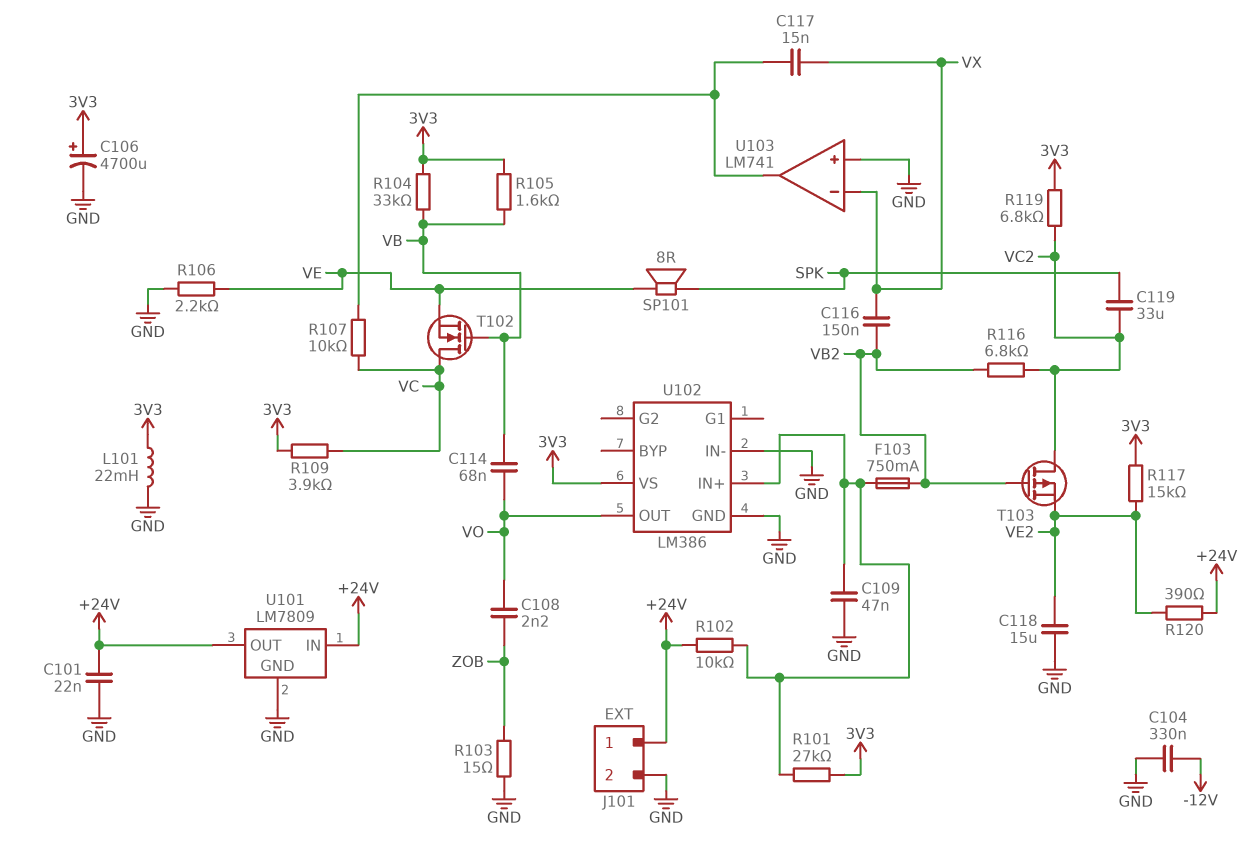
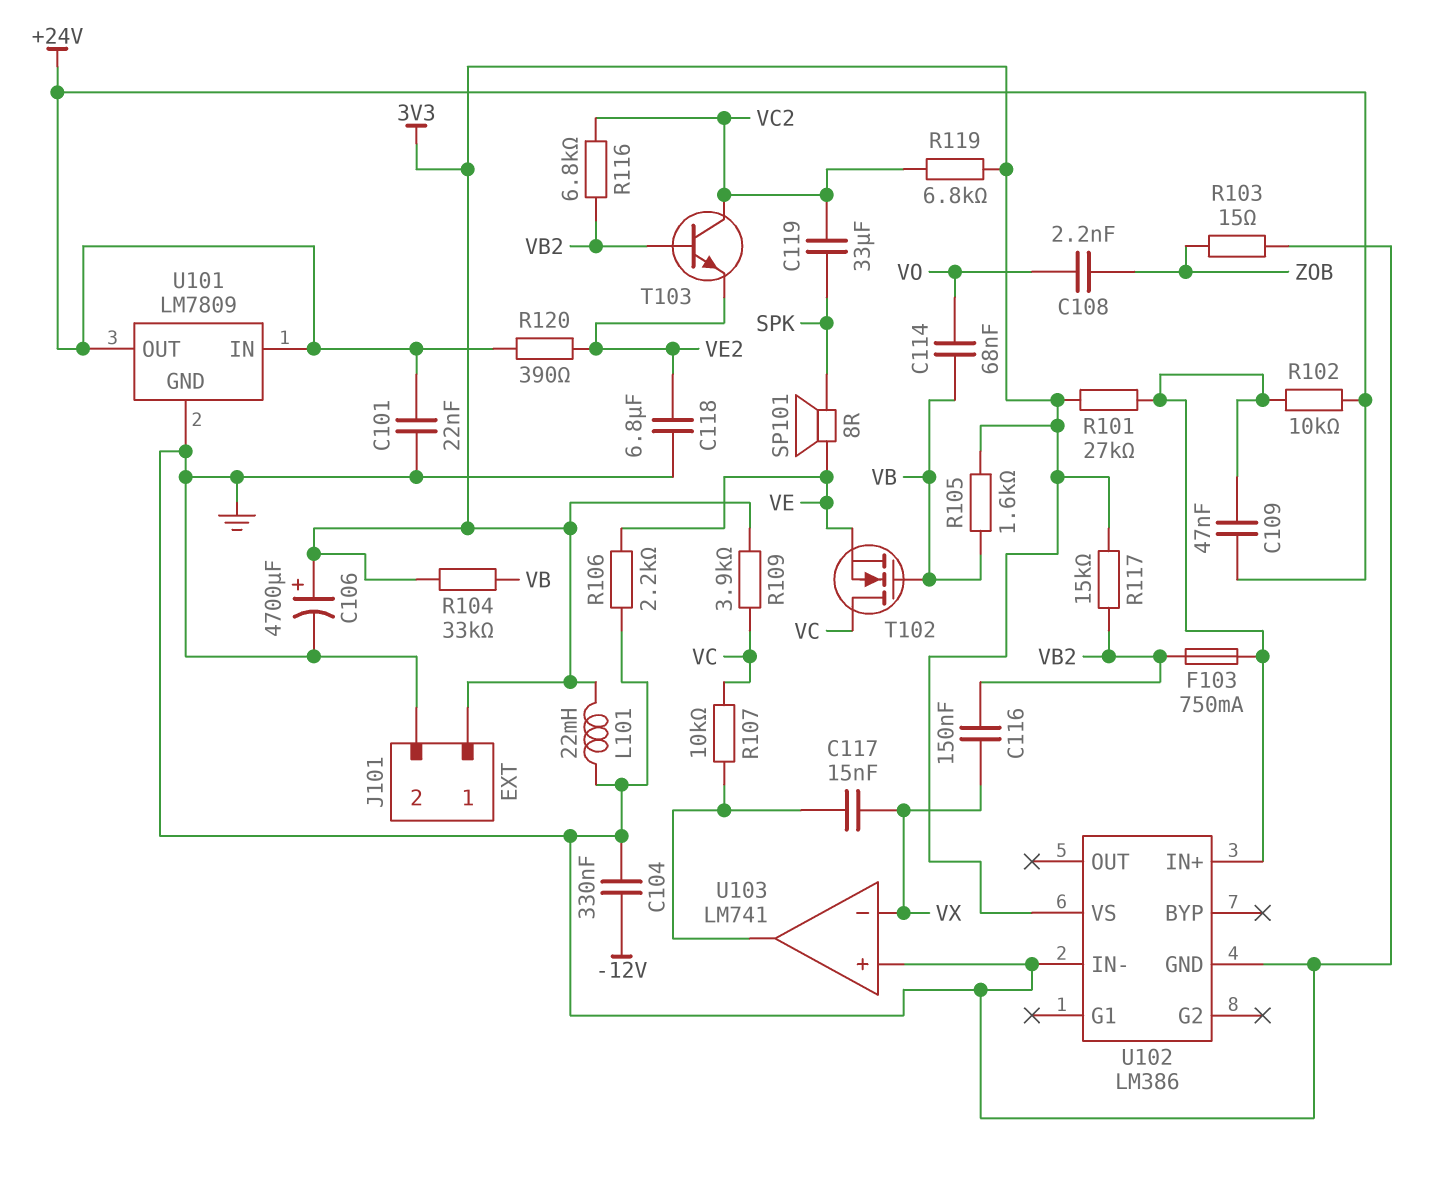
C109: 47nF (GND, U102/IN+) -> 47nF (+24V, U102/IN+)
C118: 15uF (GND, VE2) -> 6.8uF (GND, VE2)
J101 pin 1: +24V -> 3V3
R117: 15k (3V3, VE2) -> 15k (3V3, VB2)
T103: PMOS (G VB2, D VC2, S VE2) -> NPN (B VB2, C VC2, E VE2)
U102 pin OUT: VO -> none

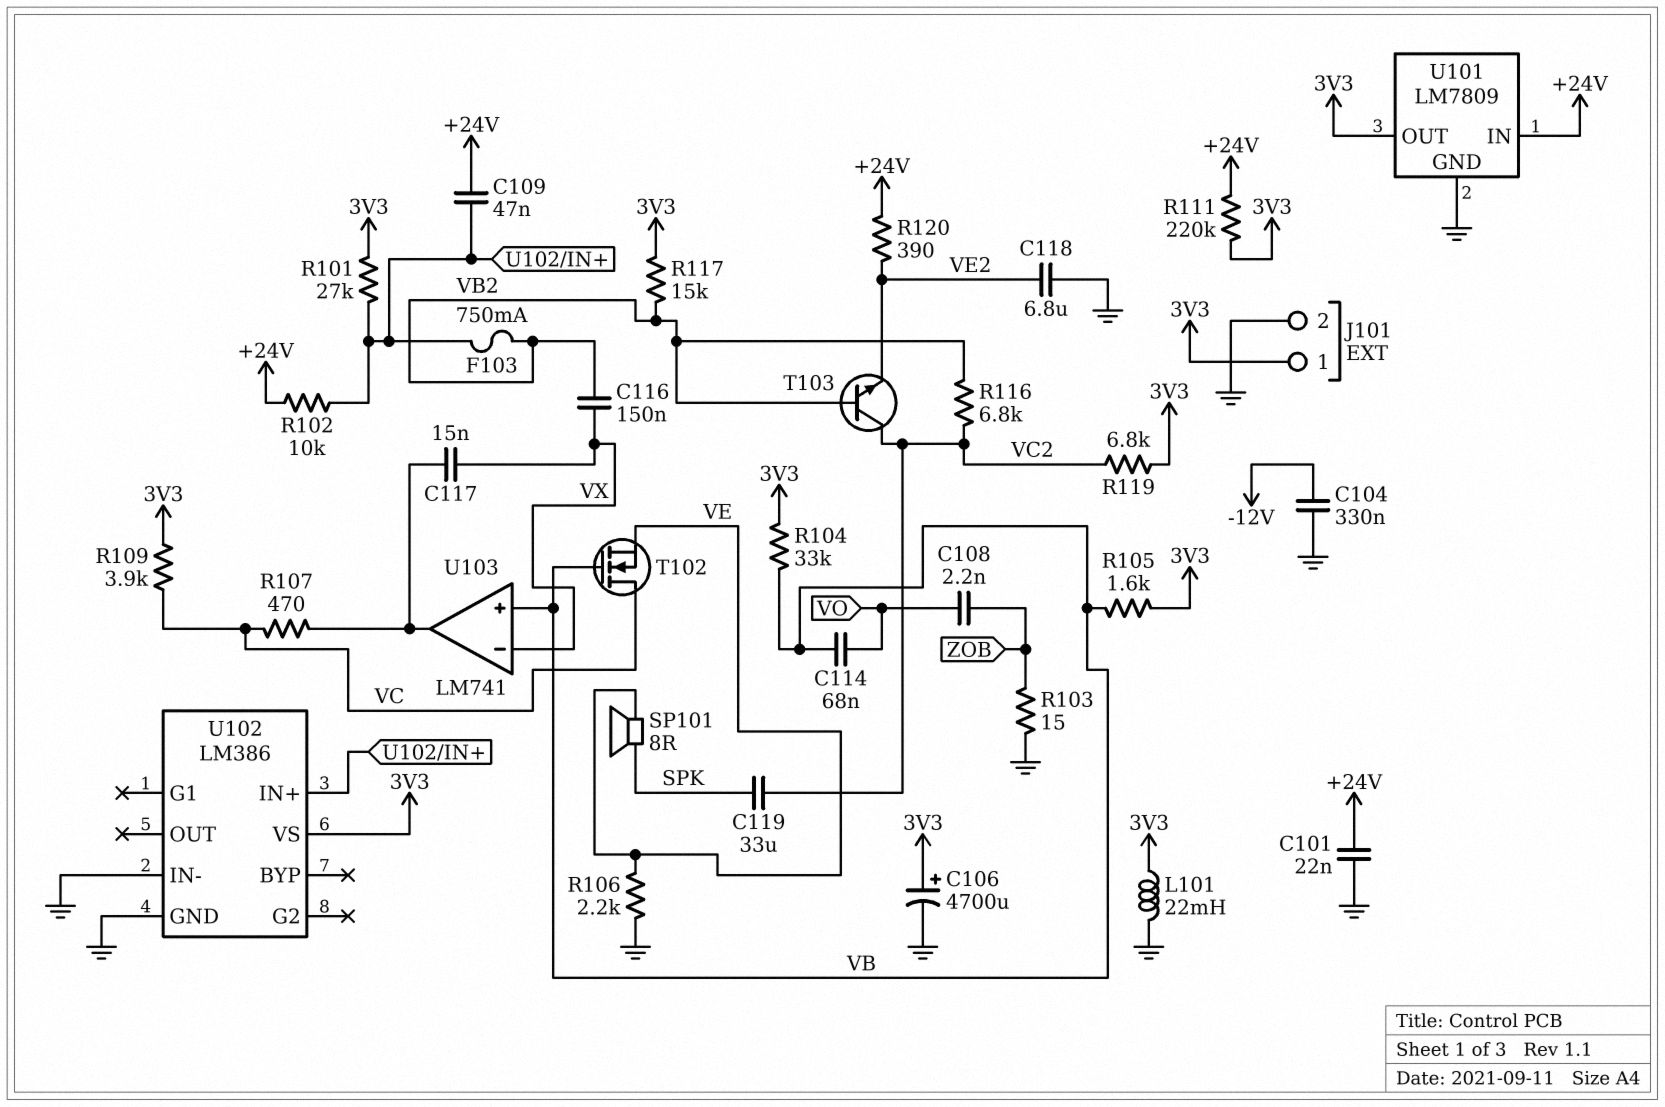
R107: 10k (U103/out, VC) -> 470 (U103/out, VC)
R111: none -> 220k (+24V, 3V3)
U101 pin OUT: +24V -> 3V3
U103 pin in+: GND -> VB

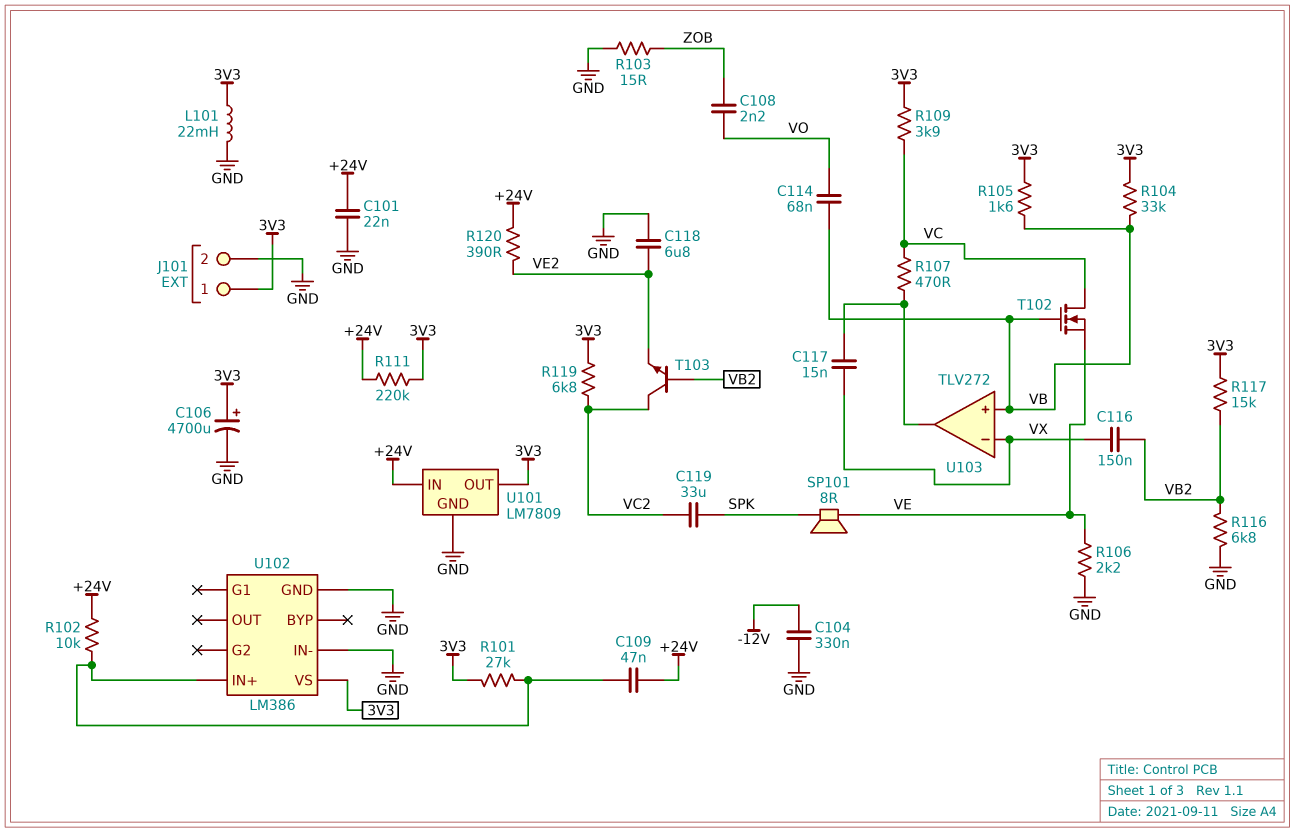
F103: 750mA (U102/IN+, VB2) -> none
R116: 6.8k (VB2, VC2) -> 6.8k (GND, VB2)
U103: LM741 -> TLV272

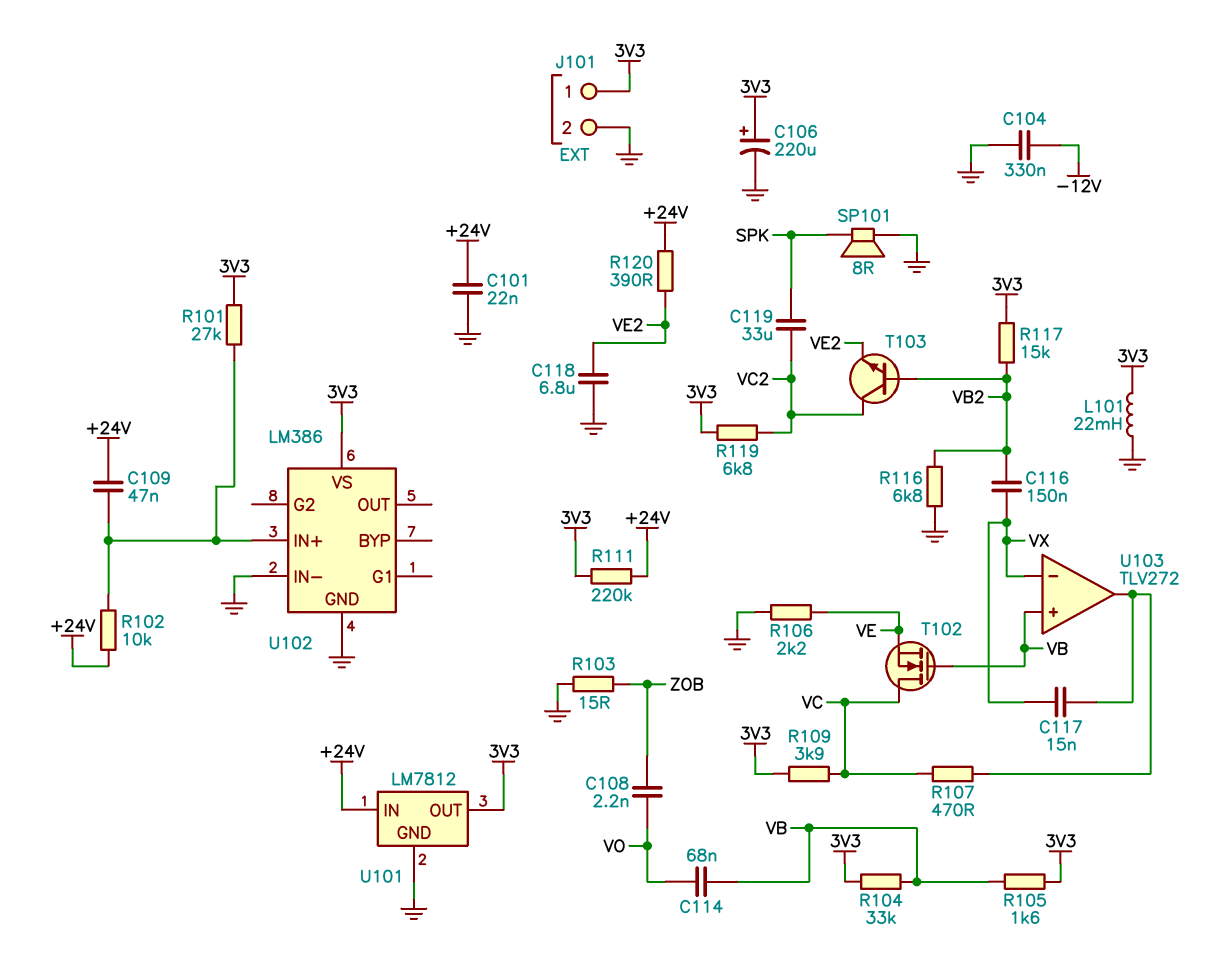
C106: 4700uF (plus 3V3, minus GND) -> 220uF (plus 3V3, minus GND)
SP101: speaker 8R (SPK, VE) -> speaker 8R (GND, SPK)
U101: LM7809 -> LM7812

